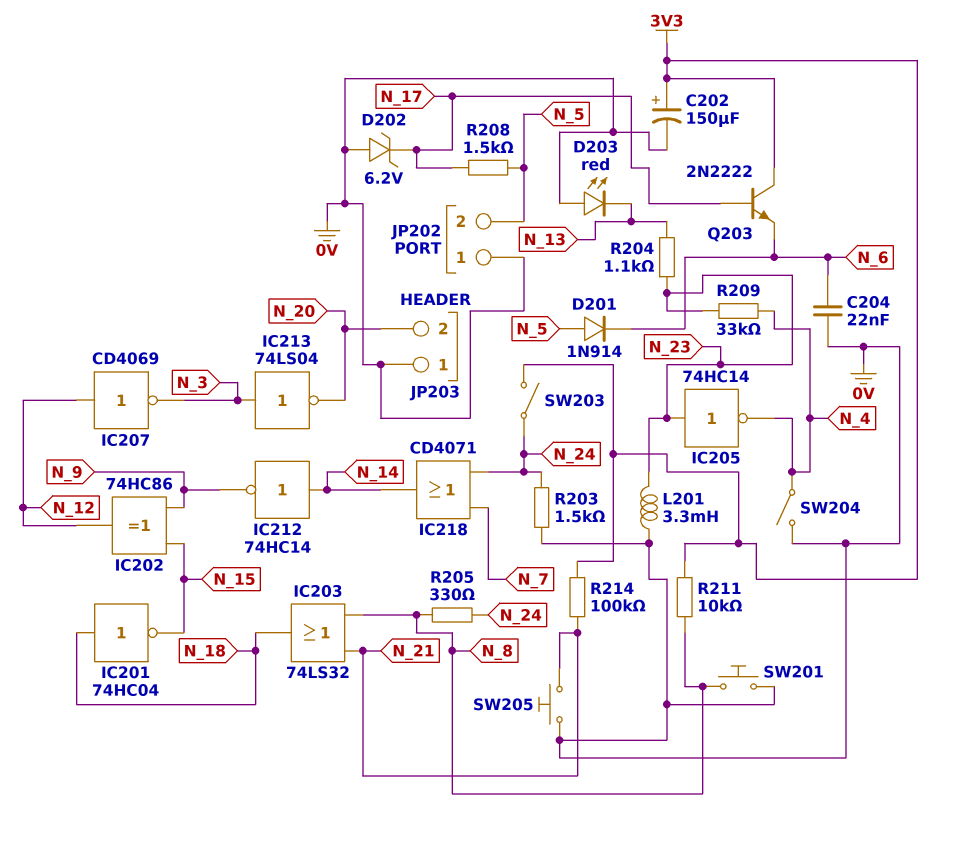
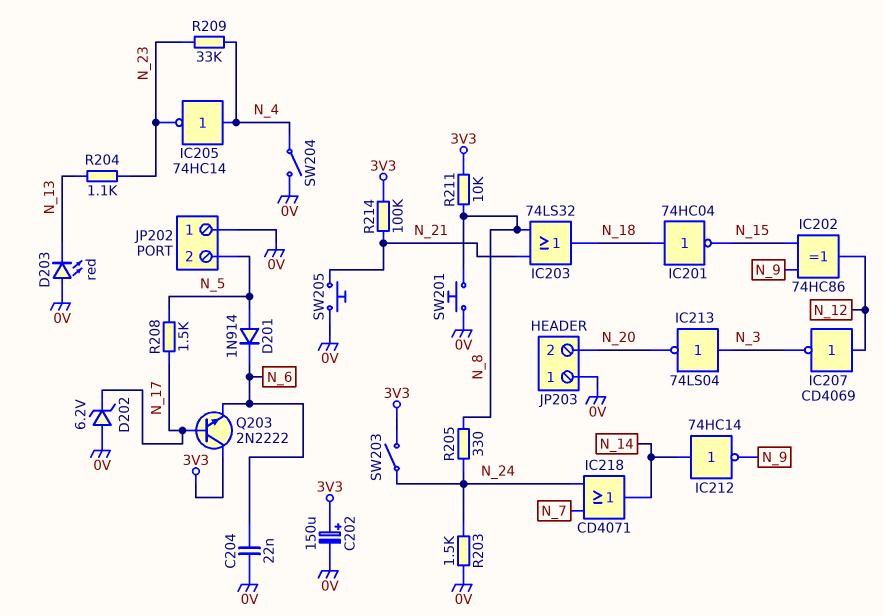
IC205: NOT 74HC14 (in N_23, out N_4) -> NOT 74HC14 (in N_4, out N_23)
L201: 3.3mH (0V, N_23) -> none

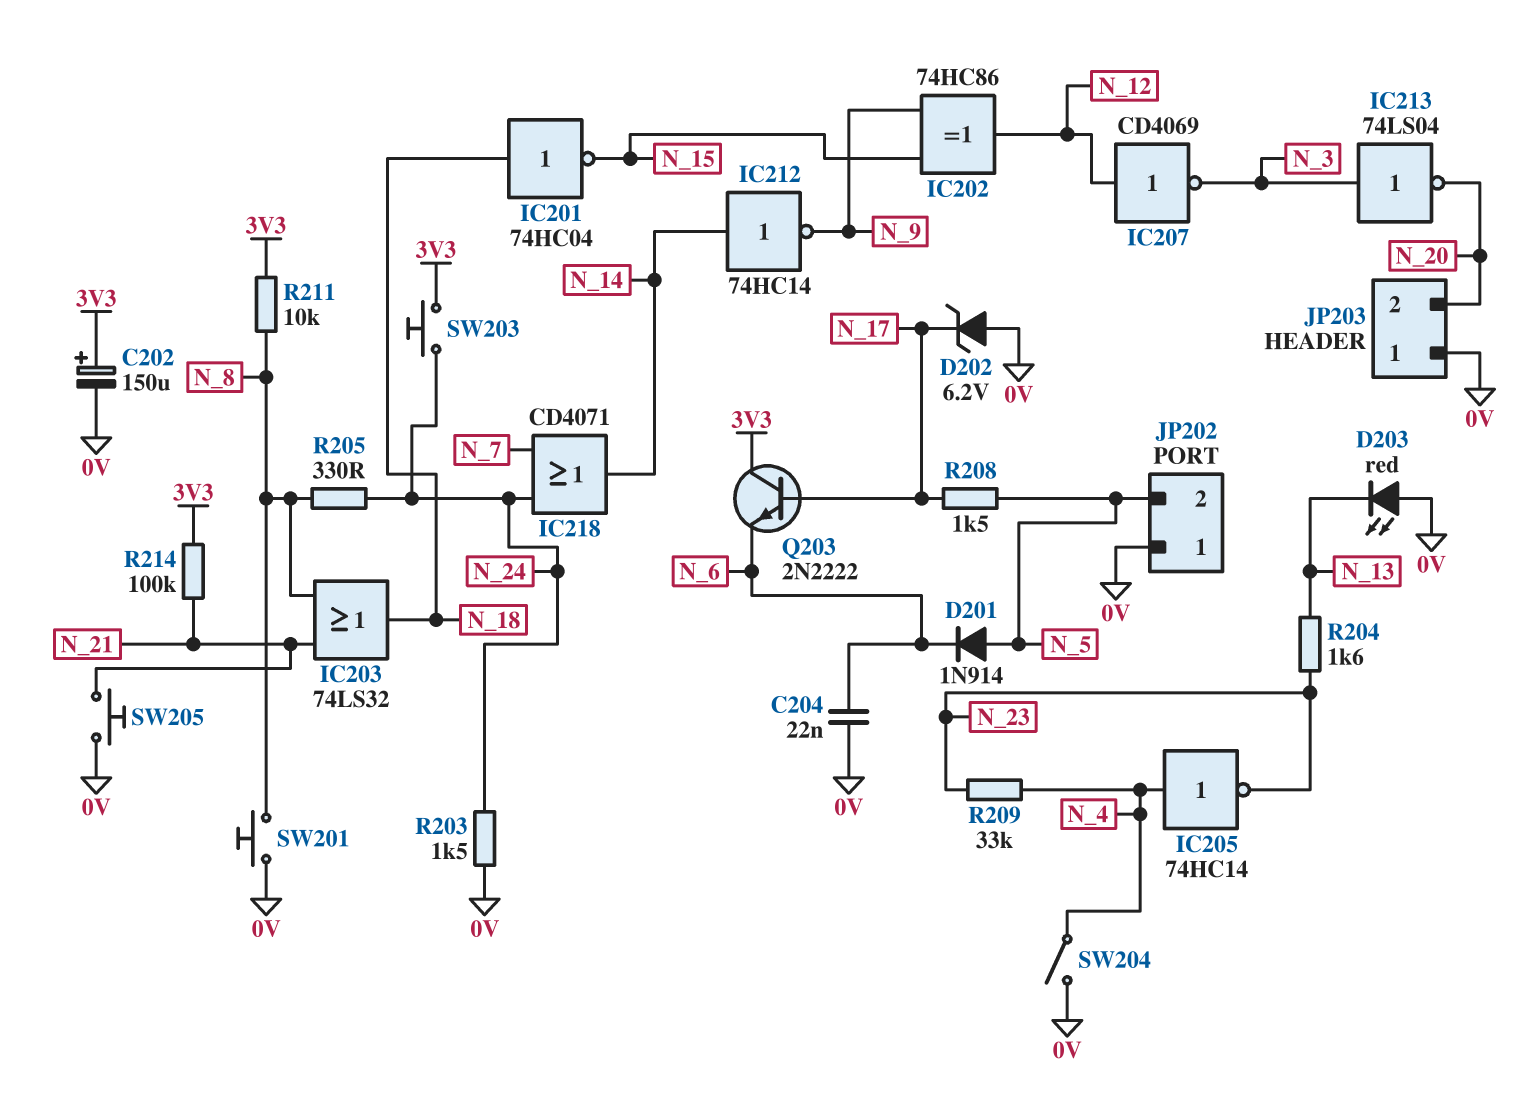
R204: 1.1k (N_13, N_23) -> 1.6k (N_13, N_23)
SW203: switch (3V3, N_24) -> button (3V3, N_24)

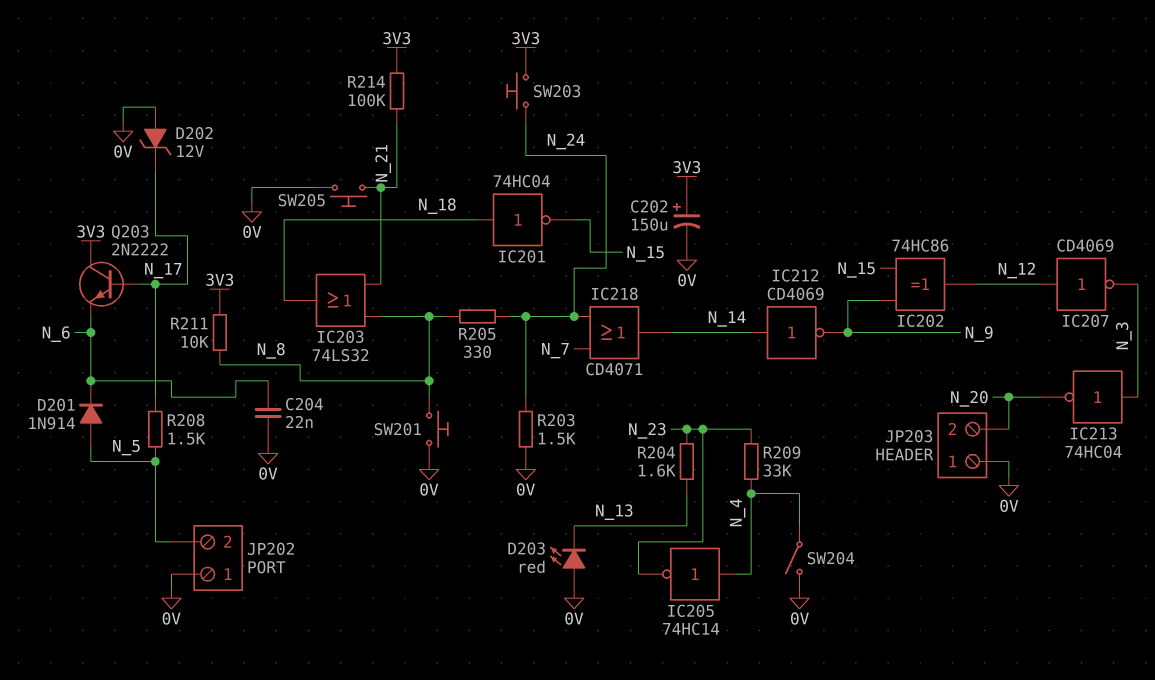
D202: zener 6.2V (A 0V, K N_17) -> zener 12V (A 0V, K N_17)
IC212: NOT 74HC14 (in N_14, out N_9) -> NOT CD4069 (in N_14, out N_9)
IC213: NOT 74LS04 (in N_3, out N_20) -> NOT 74HC04 (in N_3, out N_20)

